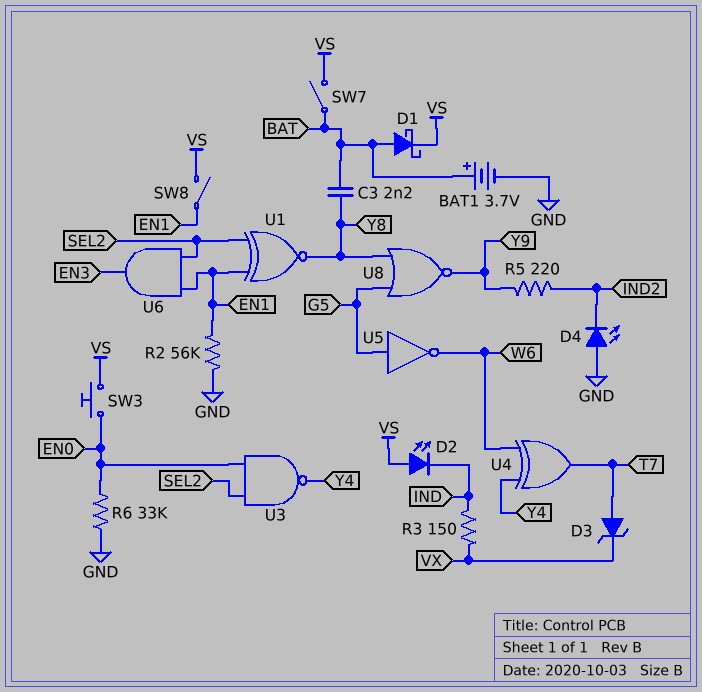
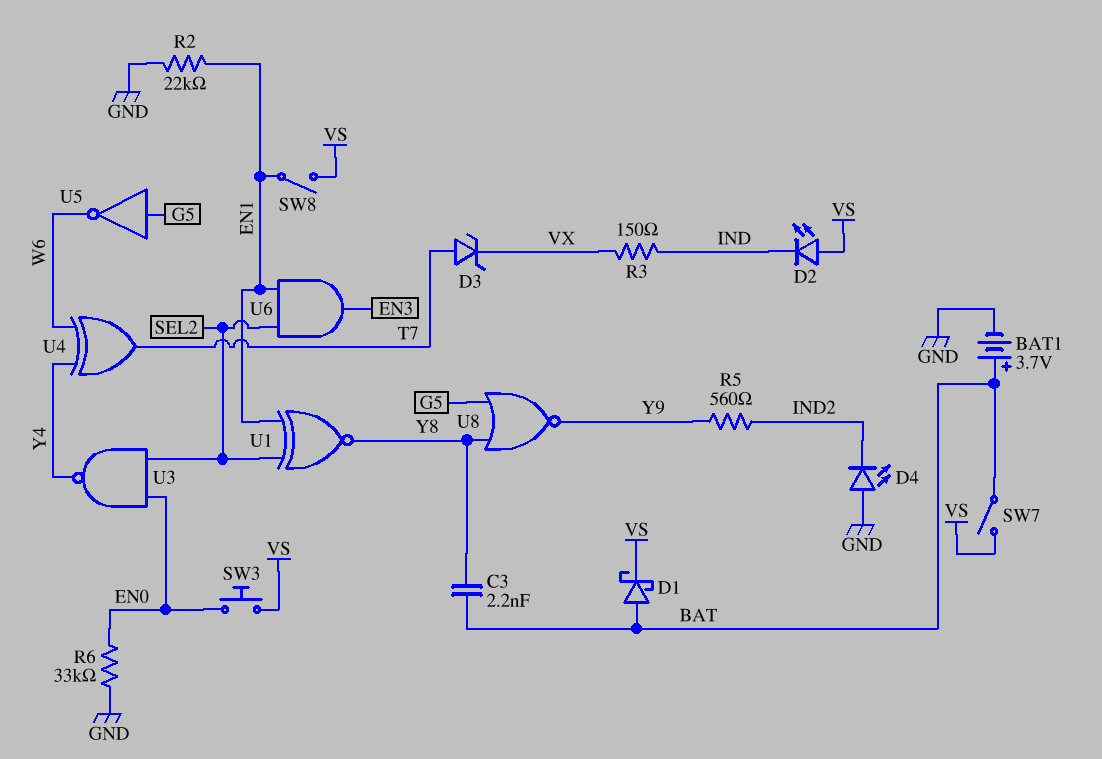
R2: 56k (EN1, GND) -> 22k (EN1, GND)
R5: 220 (IND2, Y9) -> 560 (IND2, Y9)

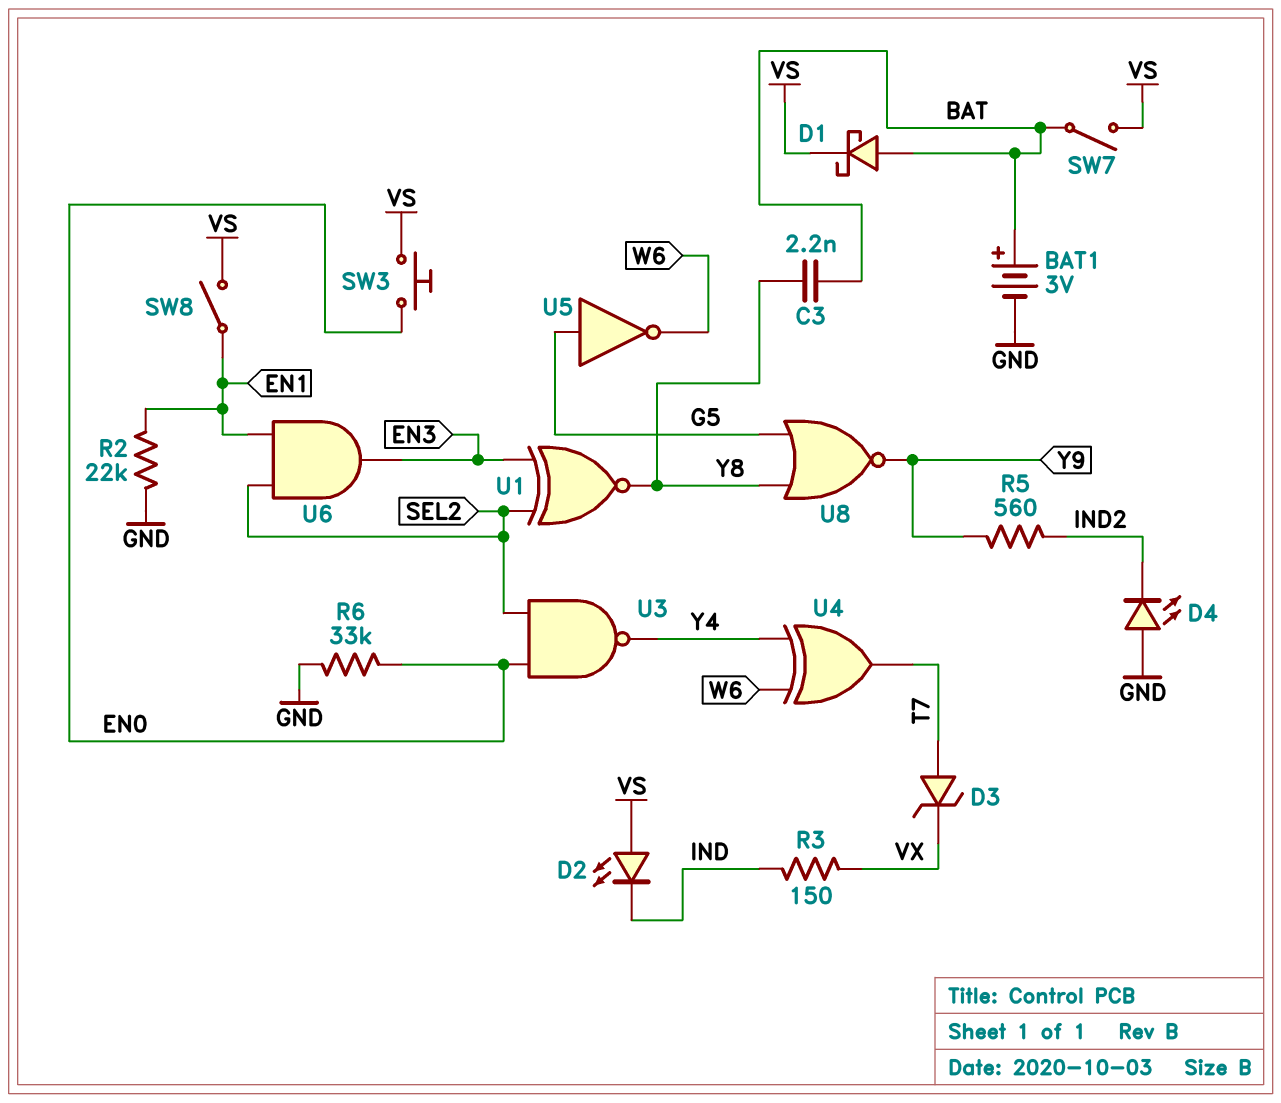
BAT1: 3.7V (plus BAT, minus GND) -> 3V (plus BAT, minus GND)
U1: XNOR (in EN1, in SEL2, out Y8) -> XNOR (in EN3, in SEL2, out Y8)

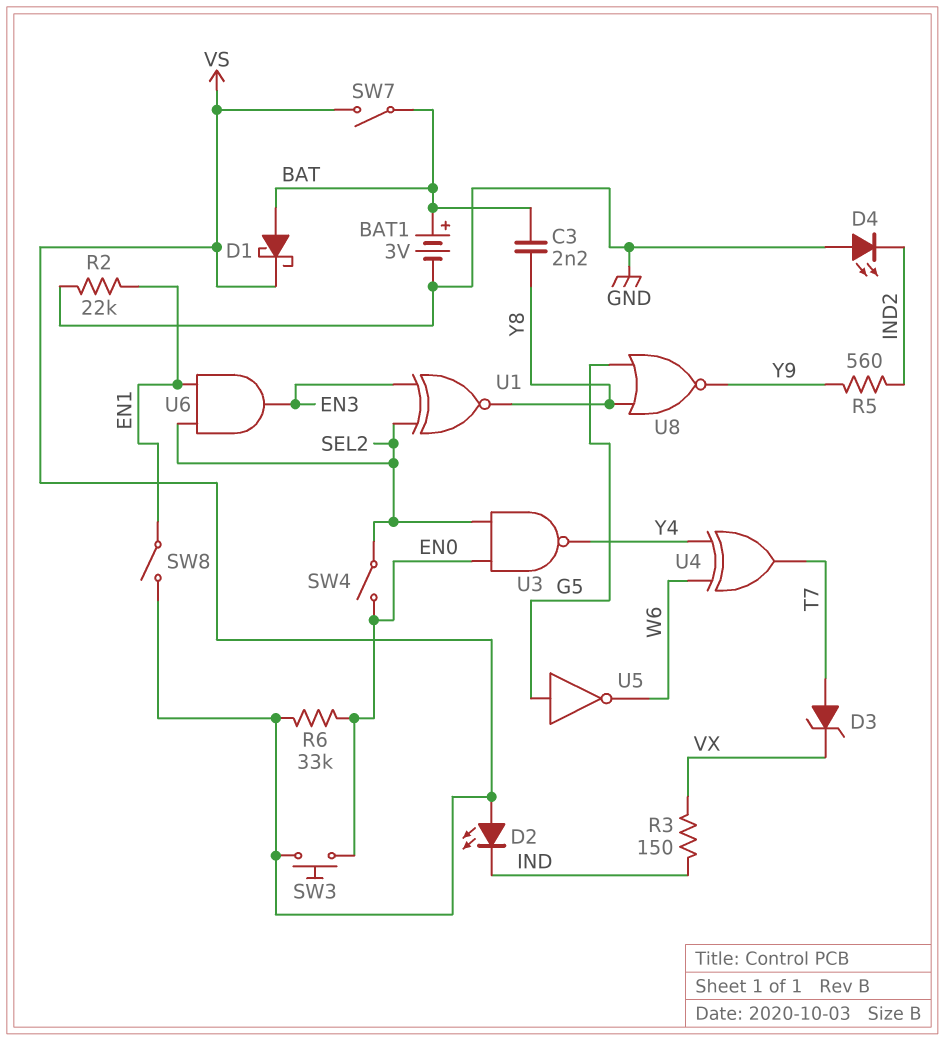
R6: 33k (EN0, GND) -> 33k (EN0, VS)
SW4: none -> switch (EN0, SEL2)

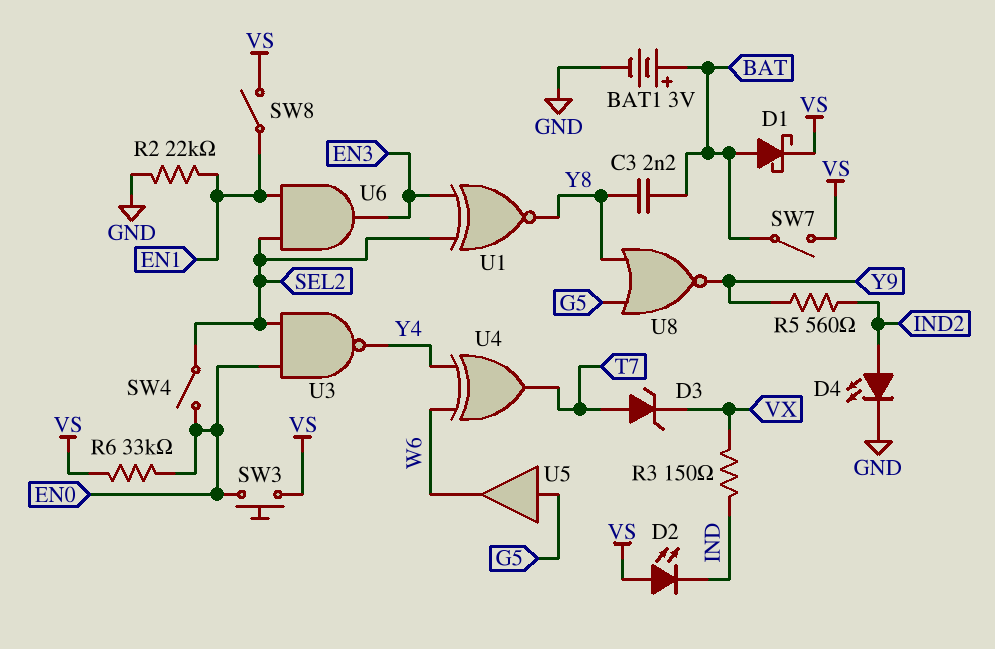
D4: LED (A GND, K IND2) -> LED (A IND2, K GND)
U5: NOT (in G5, out W6) -> buffer (in G5, out W6)

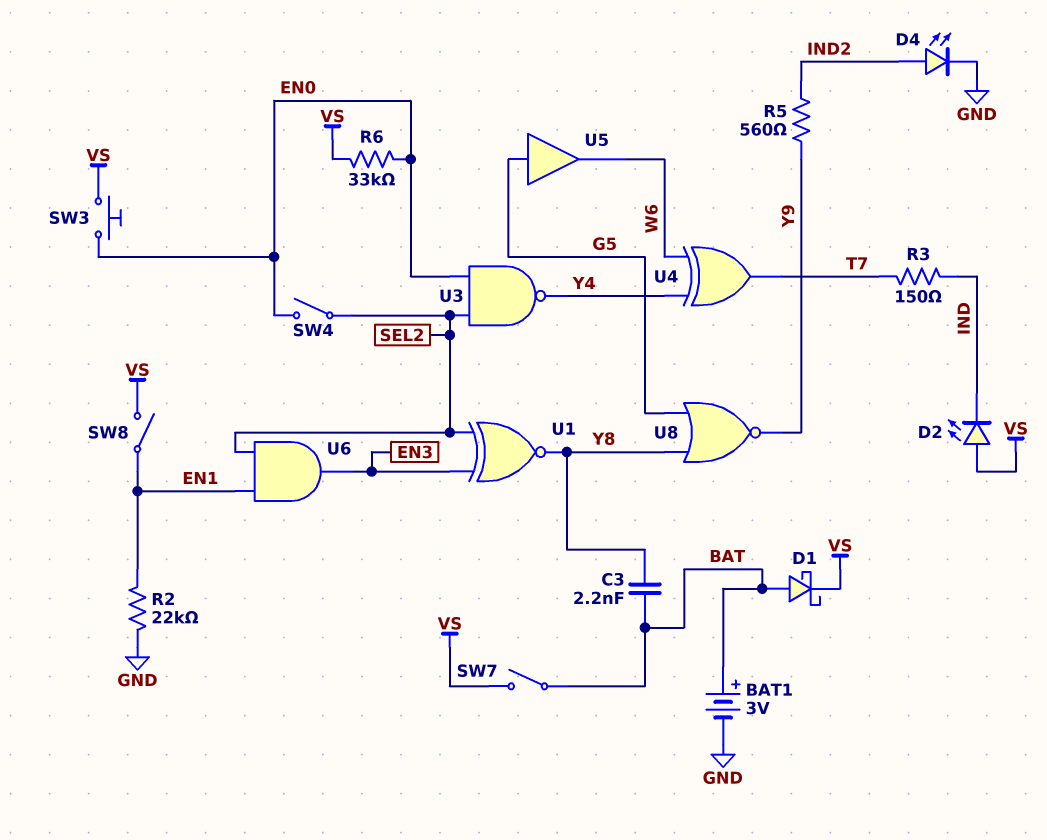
D3: zener (A T7, K VX) -> none
R3: 150 (IND, VX) -> 150 (IND, T7)

